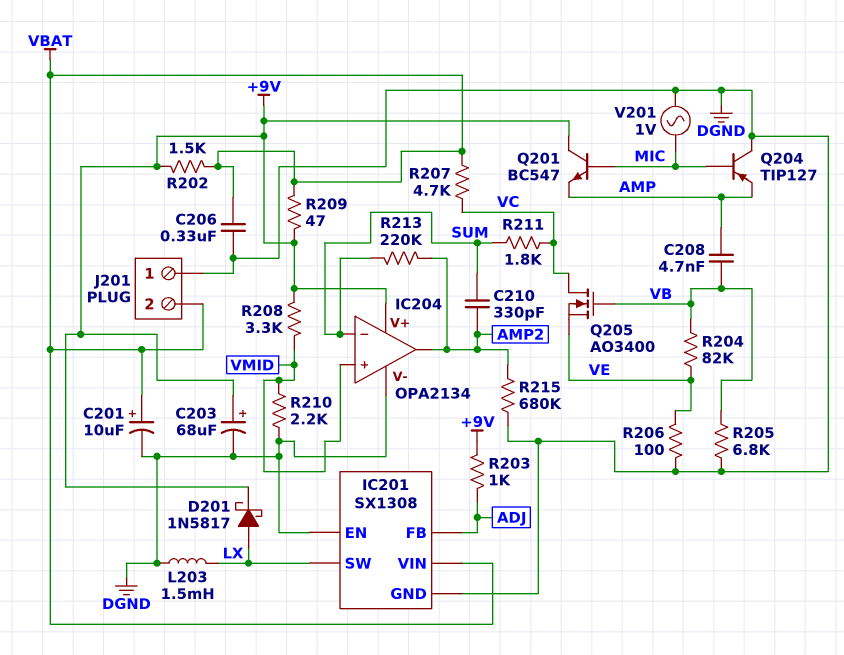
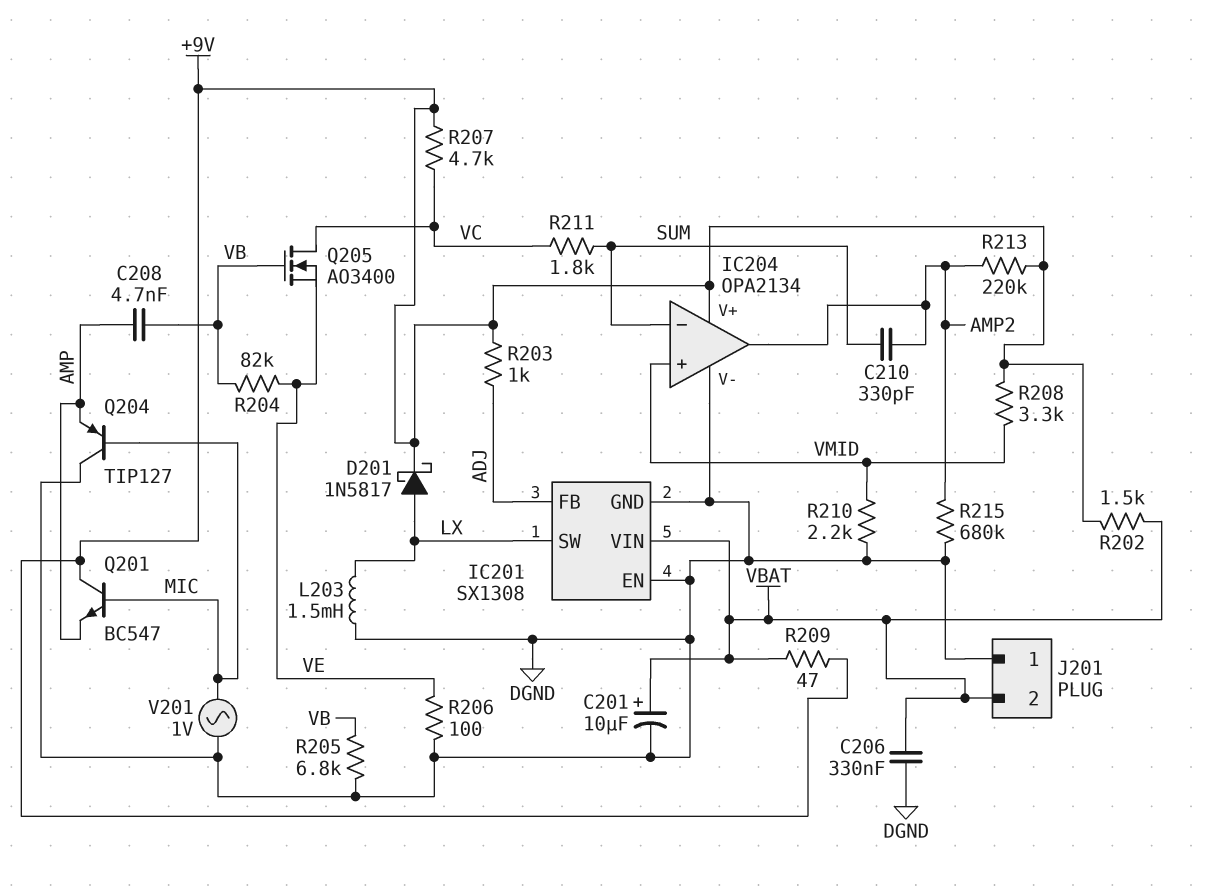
C203: 68uF (plus +9V, minus DGND) -> none
R207: 4.7k (VBAT, VC) -> 4.7k (+9V, VC)
R213: 220k (AMP2, SUM) -> 220k (+9V, AMP2)

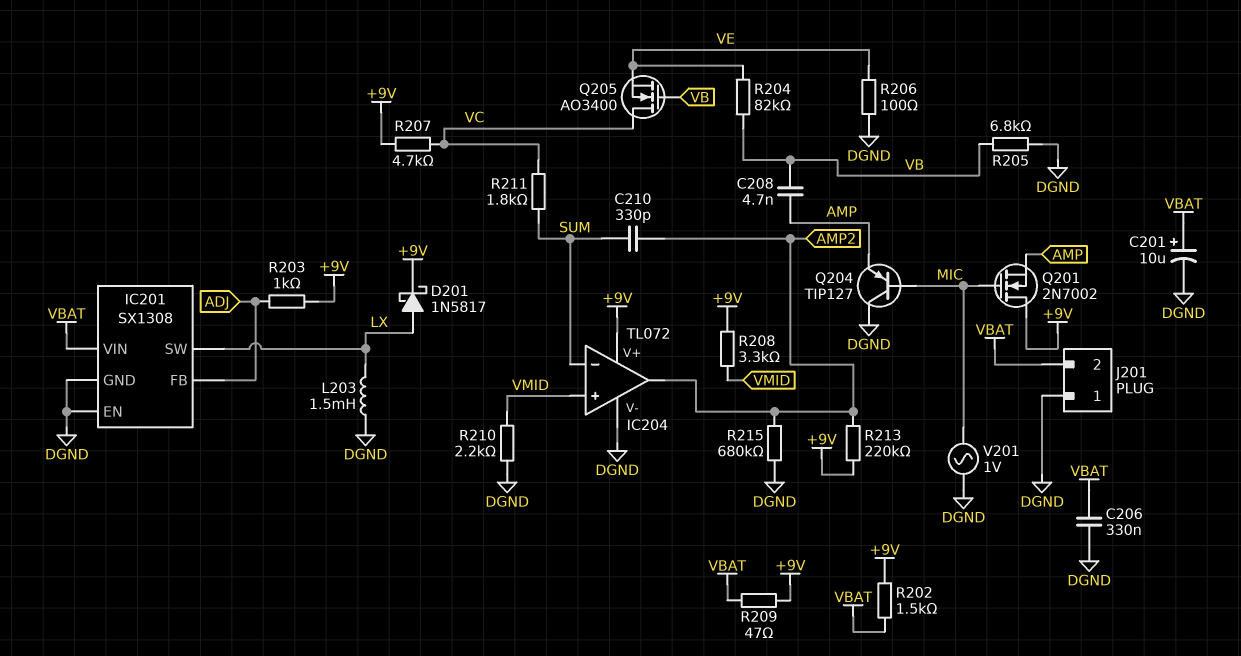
IC204: OPA2134 -> TL072
Q201: NPN BC547 (B MIC, C +9V, E AMP) -> NMOS 2N7002 (G MIC, D +9V, S AMP)

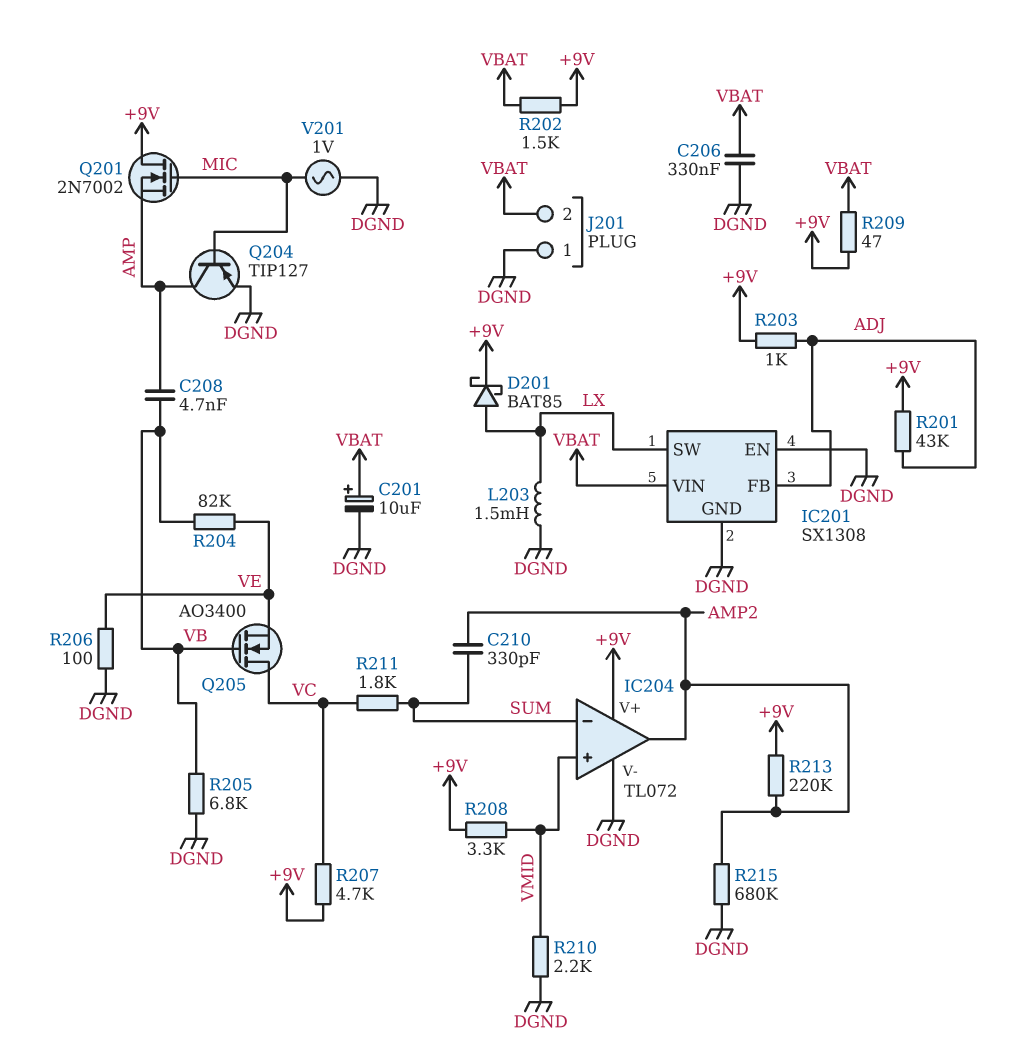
D201: schottky 1N5817 (A LX, K +9V) -> schottky BAT85 (A LX, K +9V)
Q204: PNP TIP127 (B MIC, C DGND, E AMP) -> PNP TIP127 (B MIC, C AMP, E DGND)
R201: none -> 43k (+9V, ADJ)

